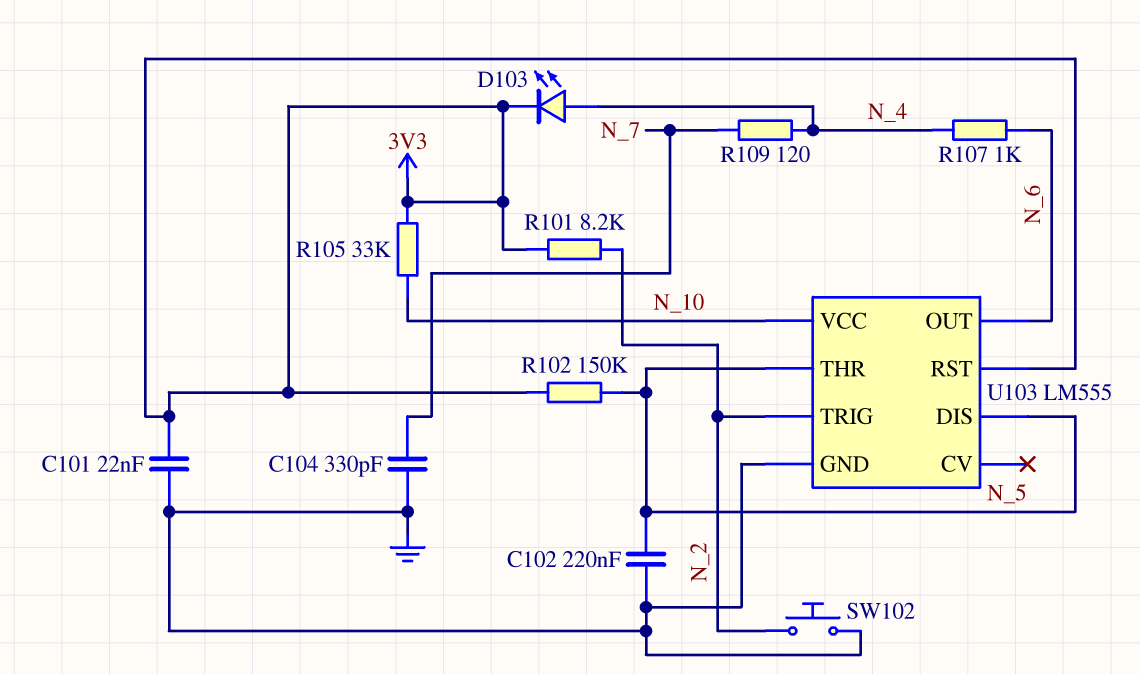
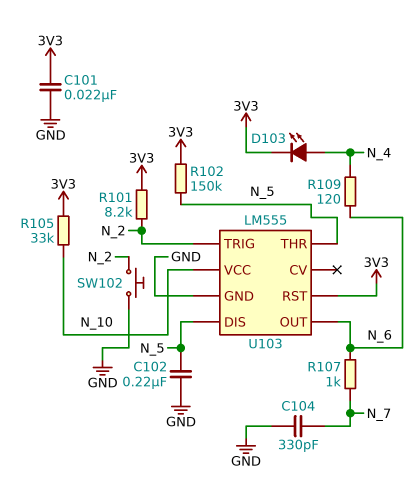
R107: 1k (N_4, N_6) -> 1k (N_6, N_7)
R109: 120 (N_4, N_7) -> 120 (N_4, N_6)

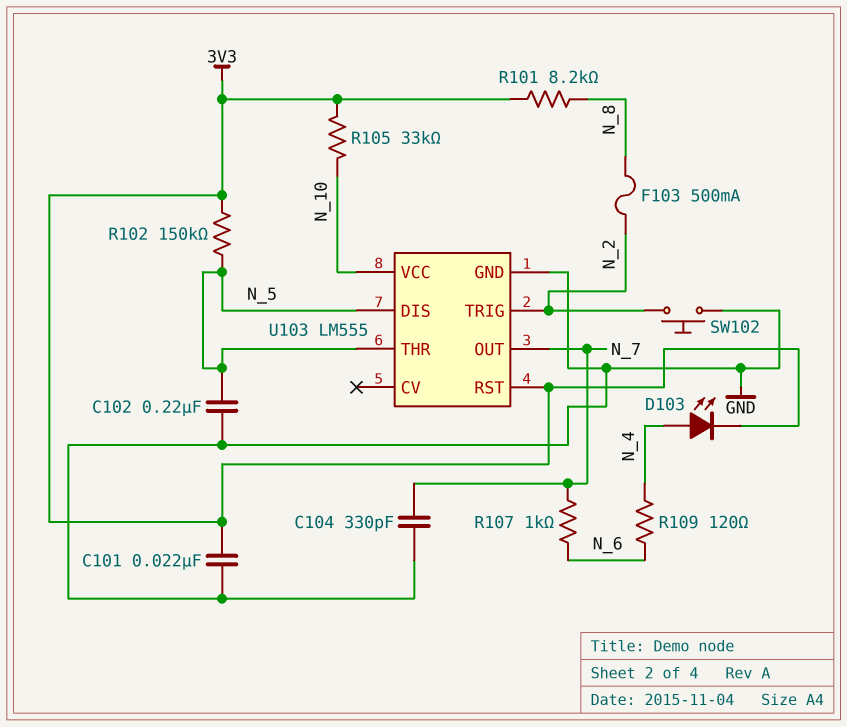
F103: none -> 500mA (N_2, N_8)
R101: 8.2k (3V3, N_2) -> 8.2k (3V3, N_8)
U103 pin OUT: N_6 -> N_7

